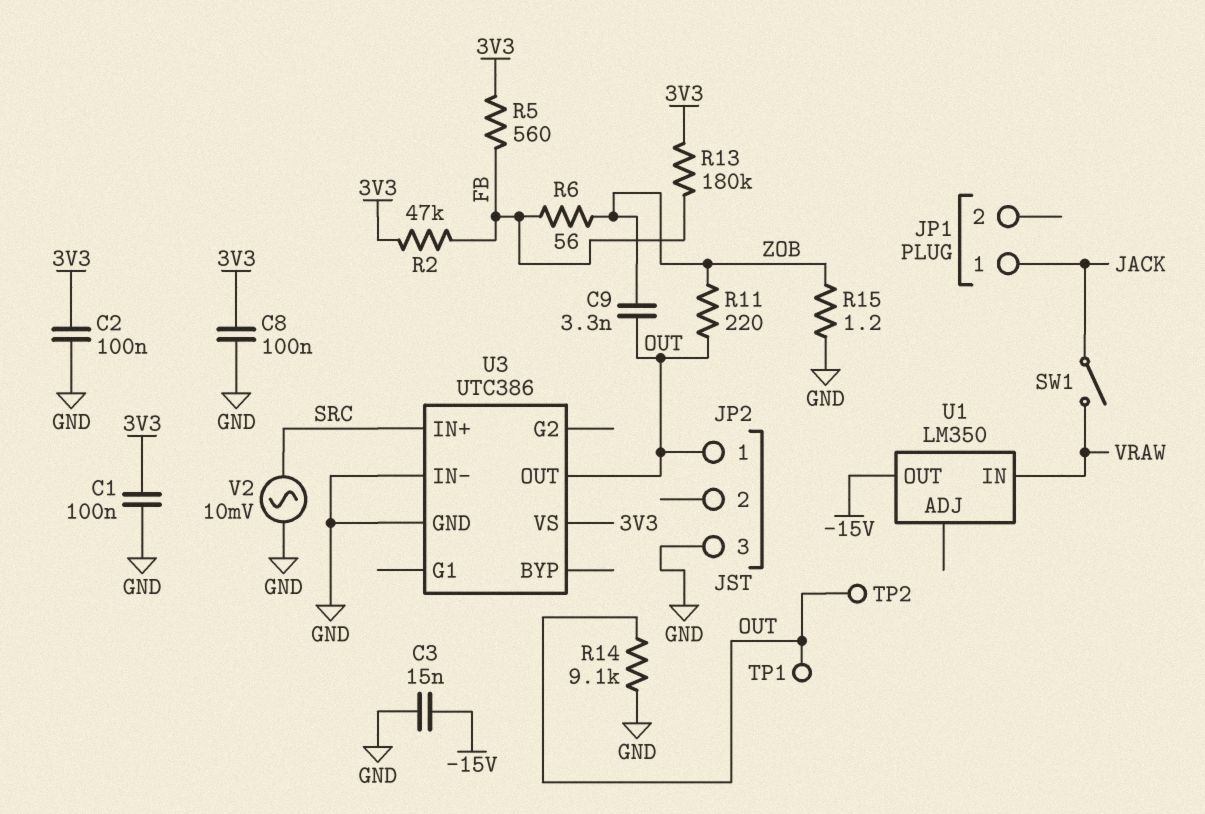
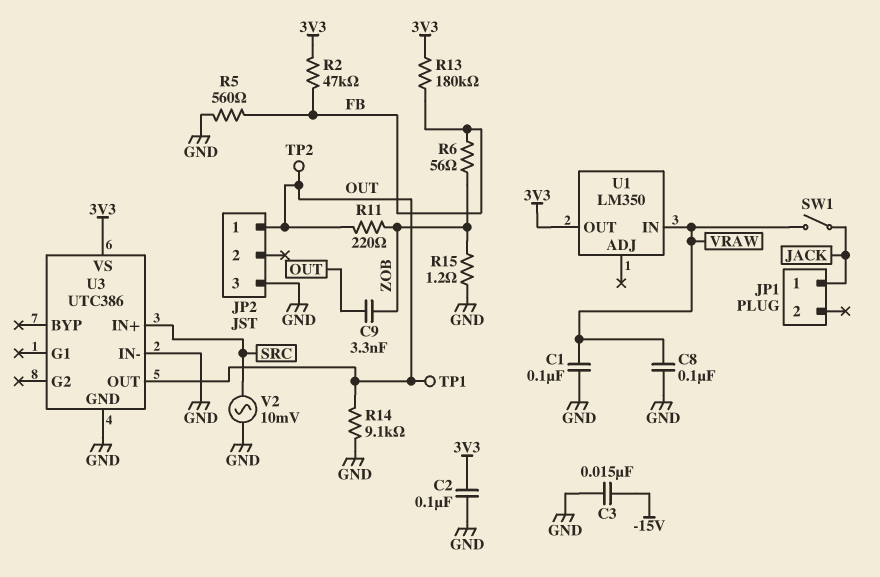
C1: 100nF (3V3, GND) -> 100nF (GND, VRAW)
C8: 100nF (3V3, GND) -> 100nF (GND, VRAW)
R5: 560 (3V3, FB) -> 560 (FB, GND)
U1 pin OUT: -15V -> 3V3

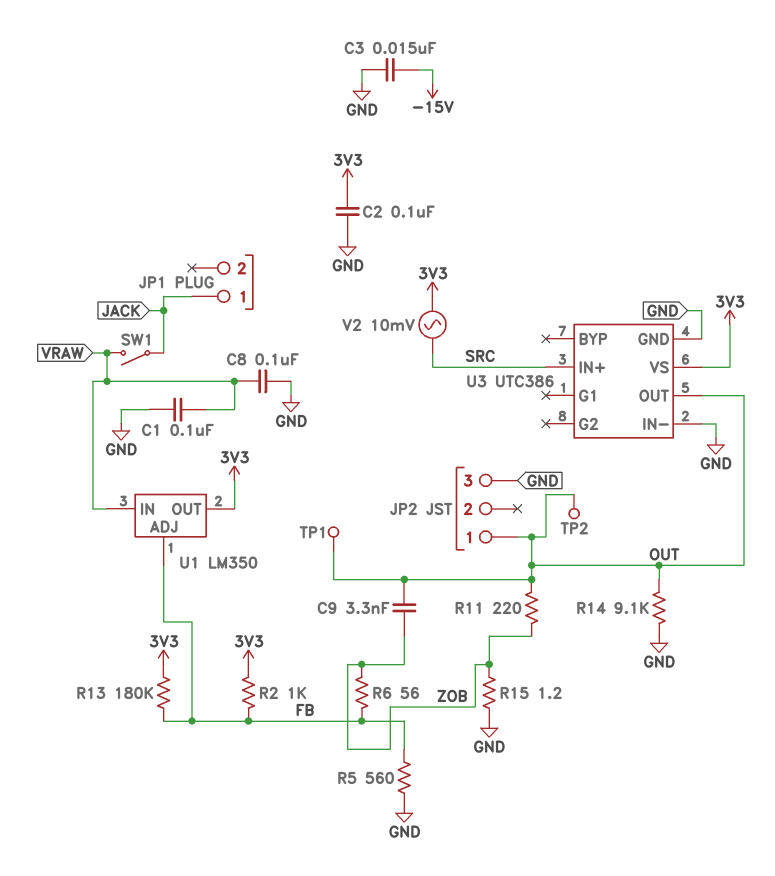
R2: 47k (3V3, FB) -> 1k (3V3, FB)
U1 pin ADJ: none -> FB
V2: AC 10mV (GND, SRC) -> AC 10mV (3V3, SRC)

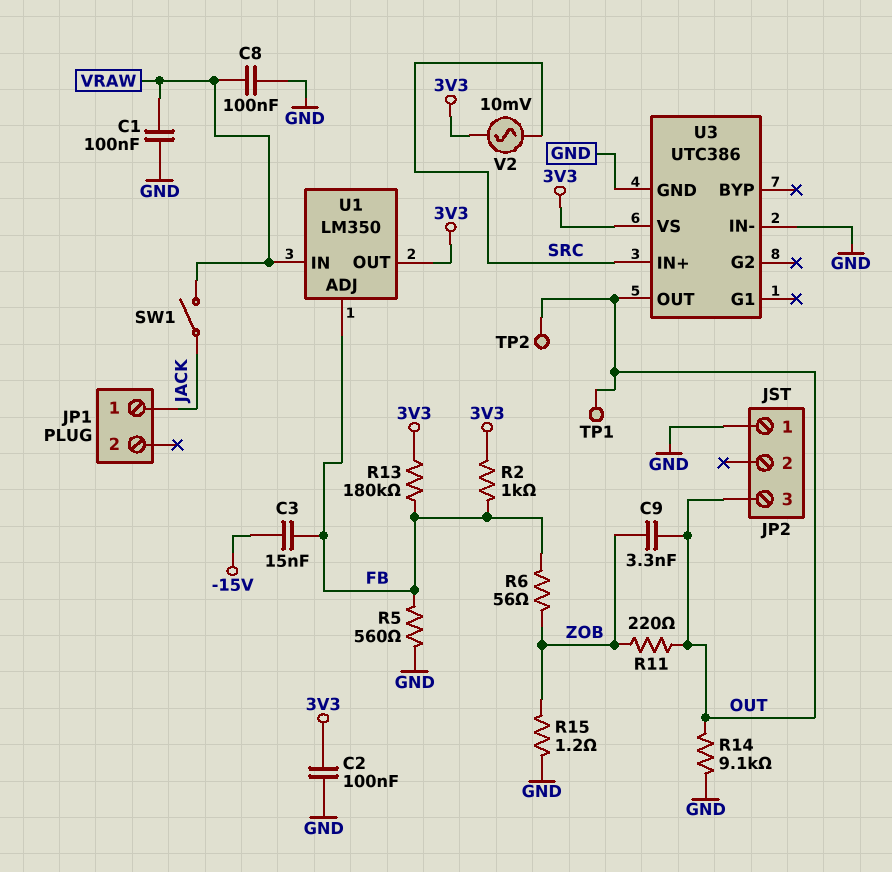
C3: 15nF (-15V, GND) -> 15nF (-15V, FB)
JP2 pin 1: OUT -> GND
JP2 pin 3: GND -> OUT

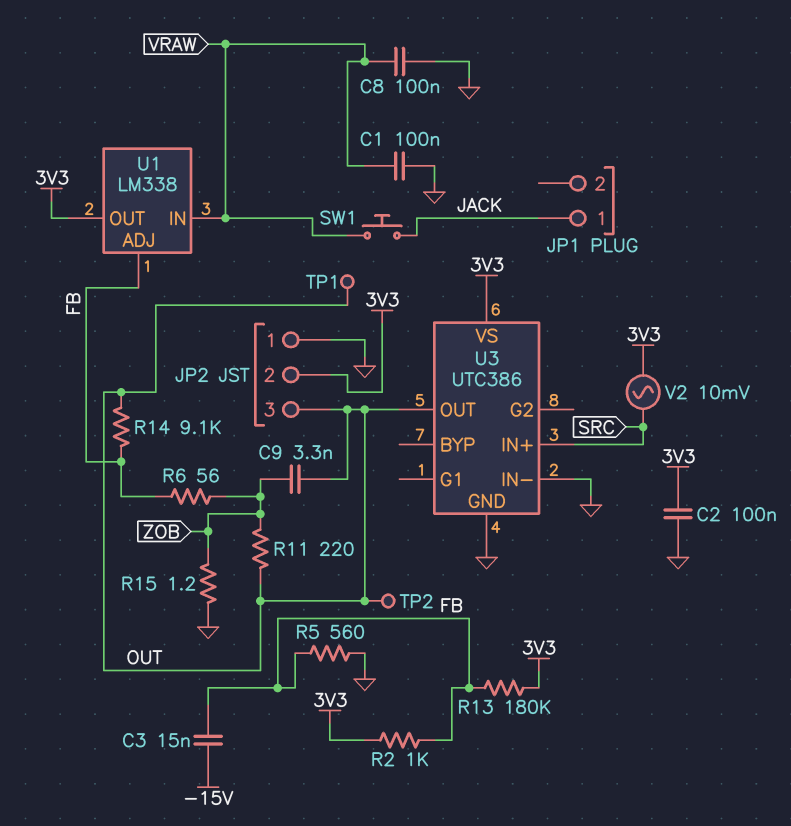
JP2 pin 2: none -> 3V3
R14: 9.1k (GND, OUT) -> 9.1k (FB, OUT)
SW1: switch (JACK, VRAW) -> button (JACK, VRAW)
U1: LM350 -> LM338

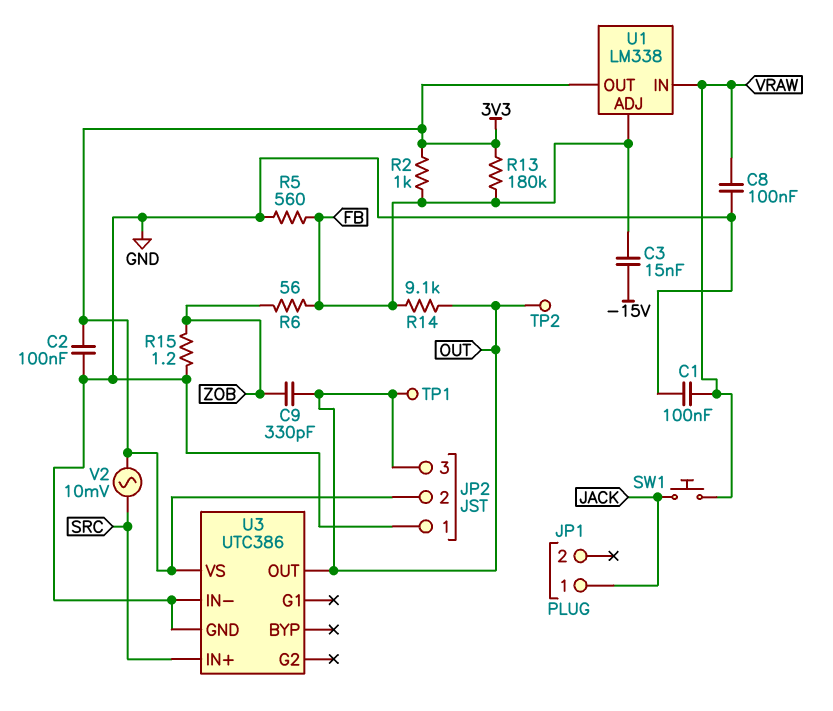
C9: 3.3nF (OUT, ZOB) -> 330pF (OUT, ZOB)
R11: 220 (OUT, ZOB) -> none

